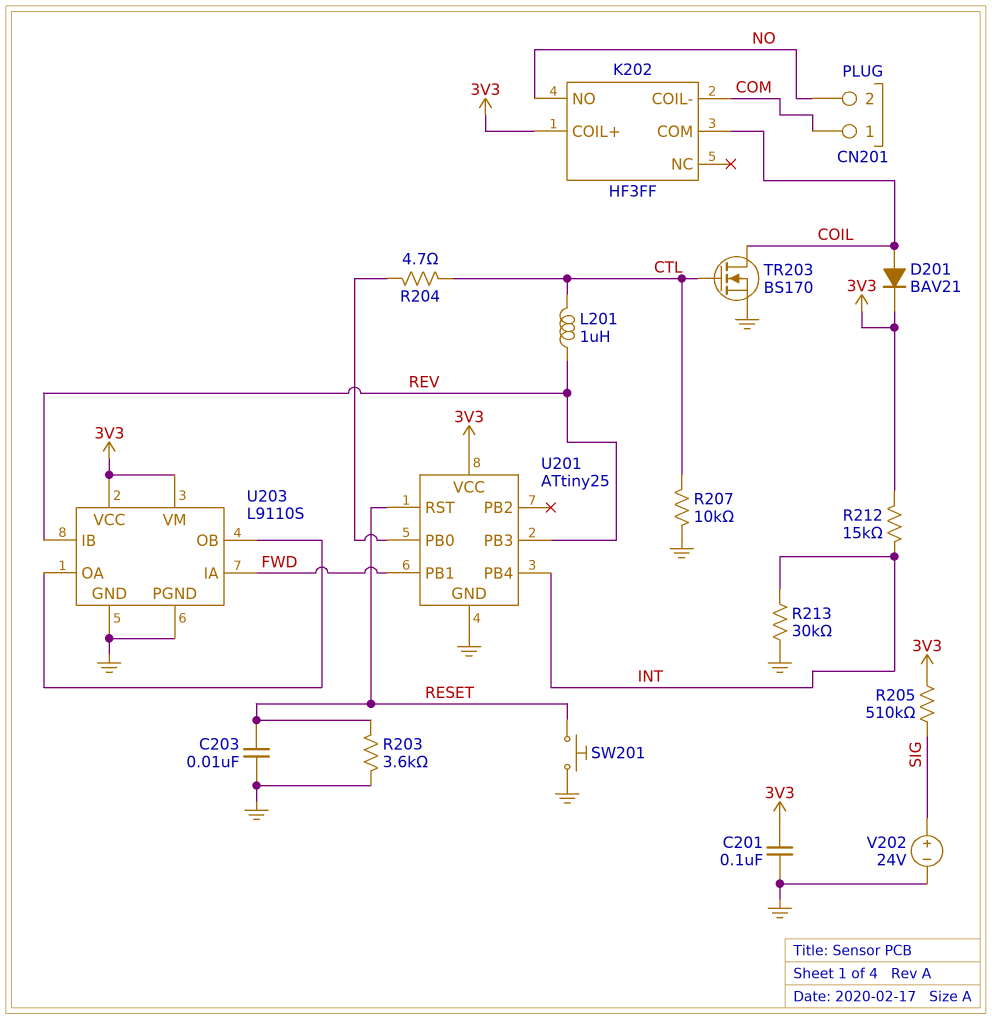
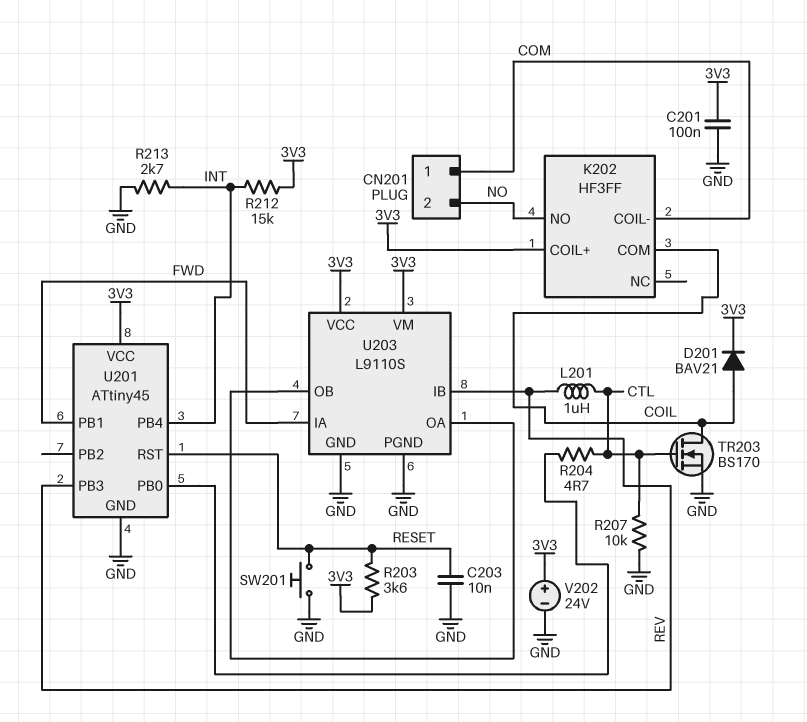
R203: 3.6k (GND, RESET) -> 3.6k (3V3, RESET)
R205: 510k (3V3, SIG) -> none
R213: 30k (GND, INT) -> 2.7k (GND, INT)
U201: ATtiny25 -> ATtiny45
V202: 24V (plus SIG, minus GND) -> 24V (plus 3V3, minus GND)

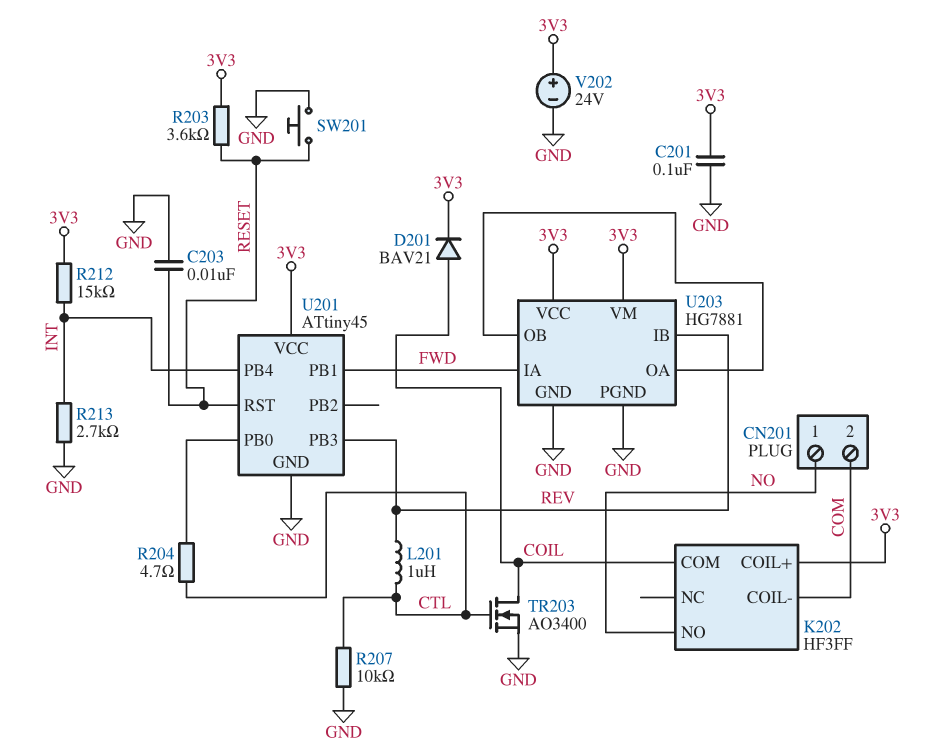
CN201 pin 1: COM -> NO
CN201 pin 2: NO -> COM
TR203: NMOS BS170 (G CTL, D COIL, S GND) -> NMOS AO3400 (G CTL, D COIL, S GND)
U203: L9110S -> HG7881

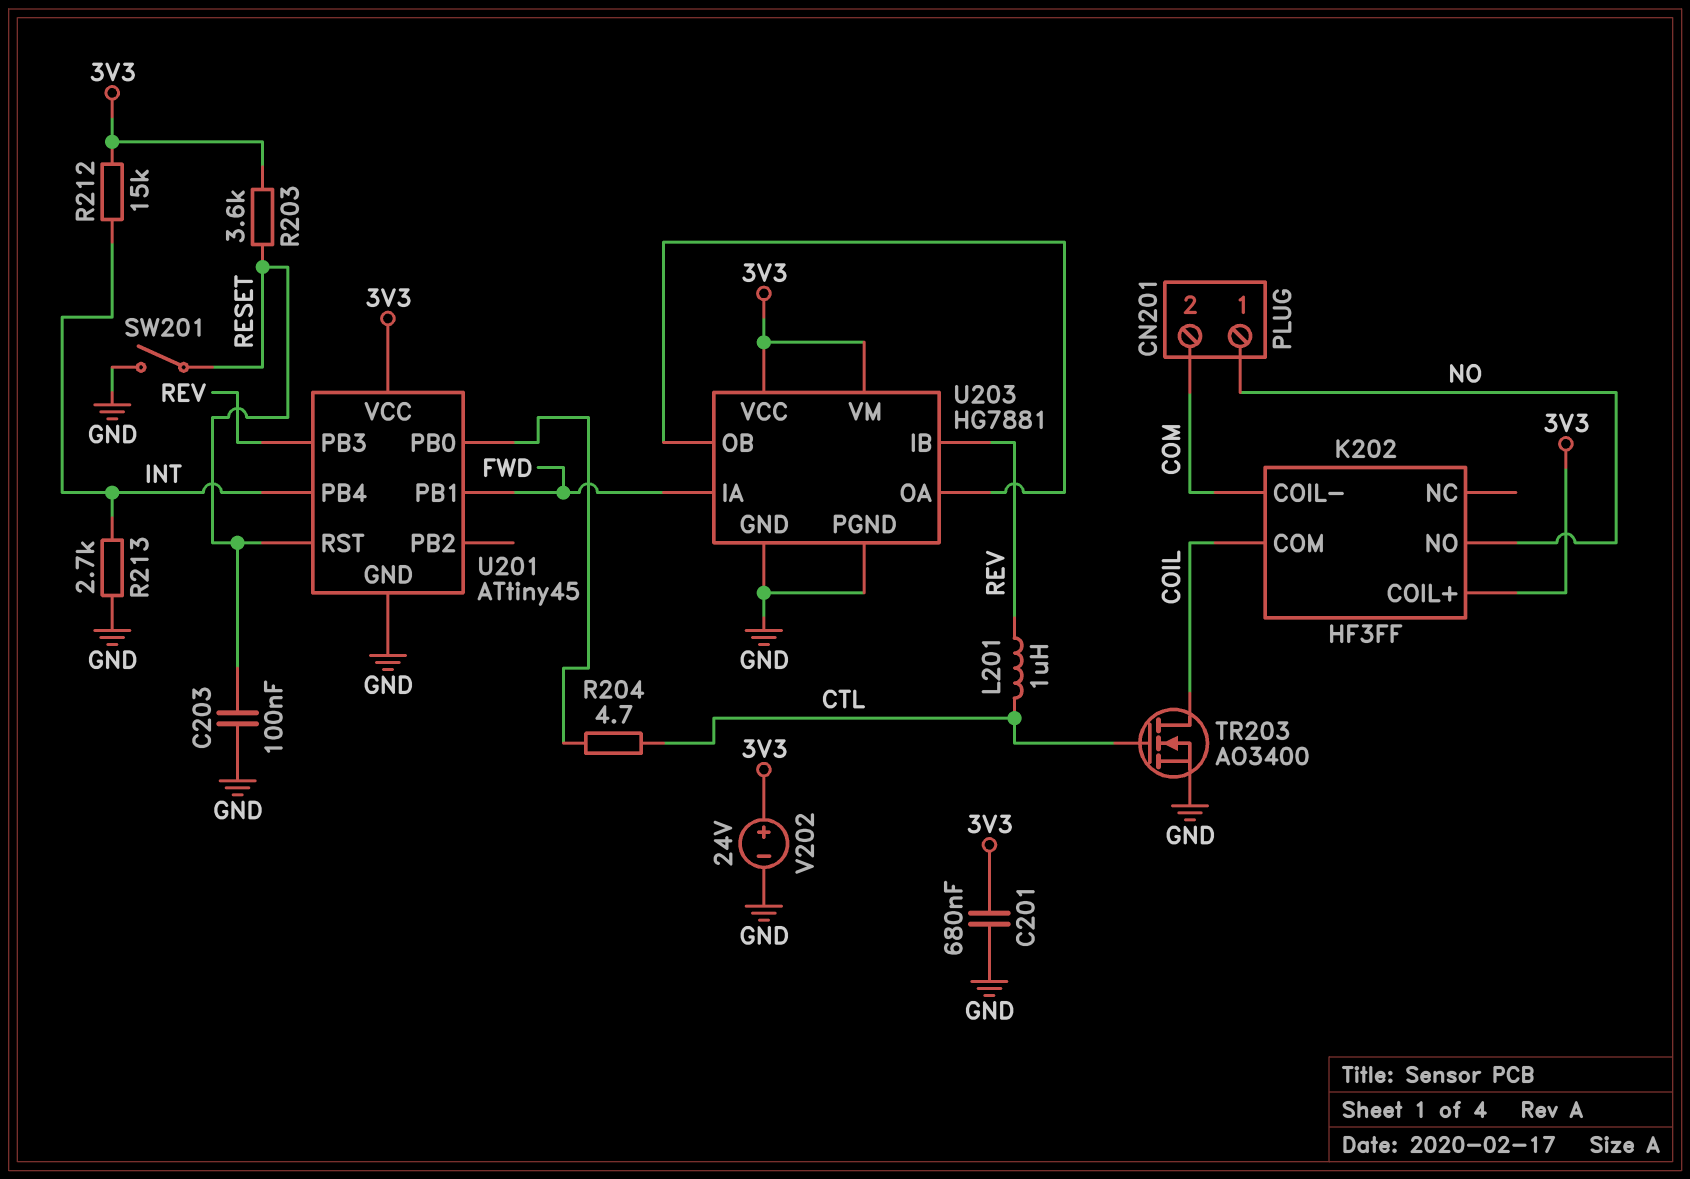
C201: 100nF (3V3, GND) -> 680nF (3V3, GND)
C203: 10nF (GND, RESET) -> 100nF (GND, RESET)
D201: diode BAV21 (A COIL, K 3V3) -> none
R207: 10k (CTL, GND) -> none
SW201: button (GND, RESET) -> switch (GND, RESET)

